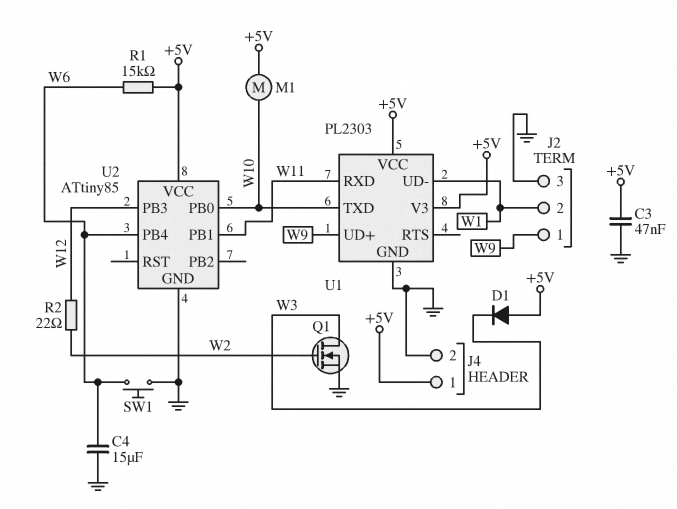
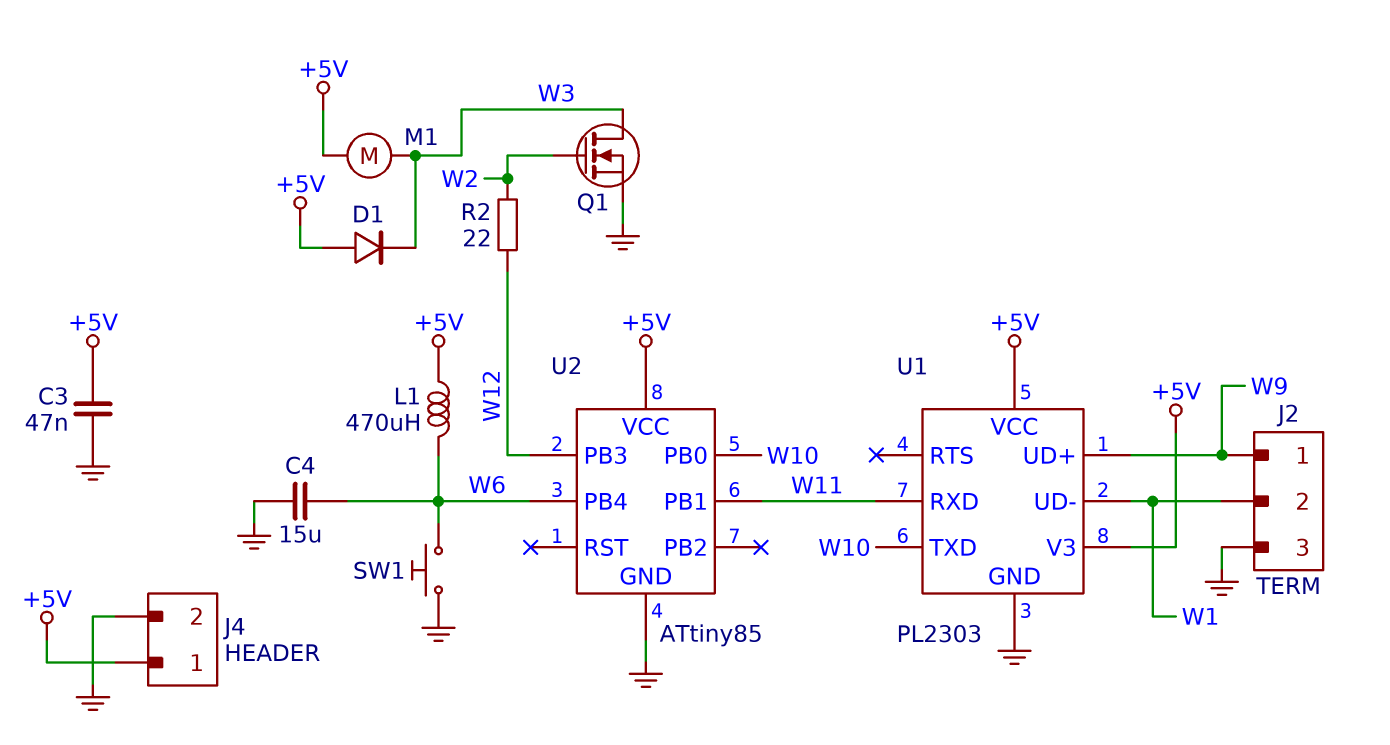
L1: none -> 470uH (+5V, W6)
M1: motor (+5V, W10) -> motor (+5V, W3)
R1: 15k (+5V, W6) -> none

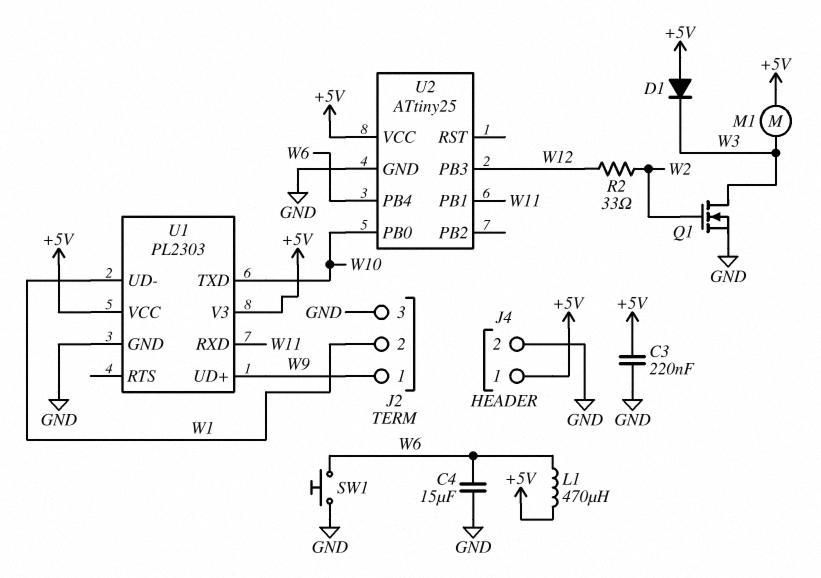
C3: 47nF (+5V, GND) -> 220nF (+5V, GND)
R2: 22 (W2, W12) -> 33 (W2, W12)
U2: ATtiny85 -> ATtiny25

